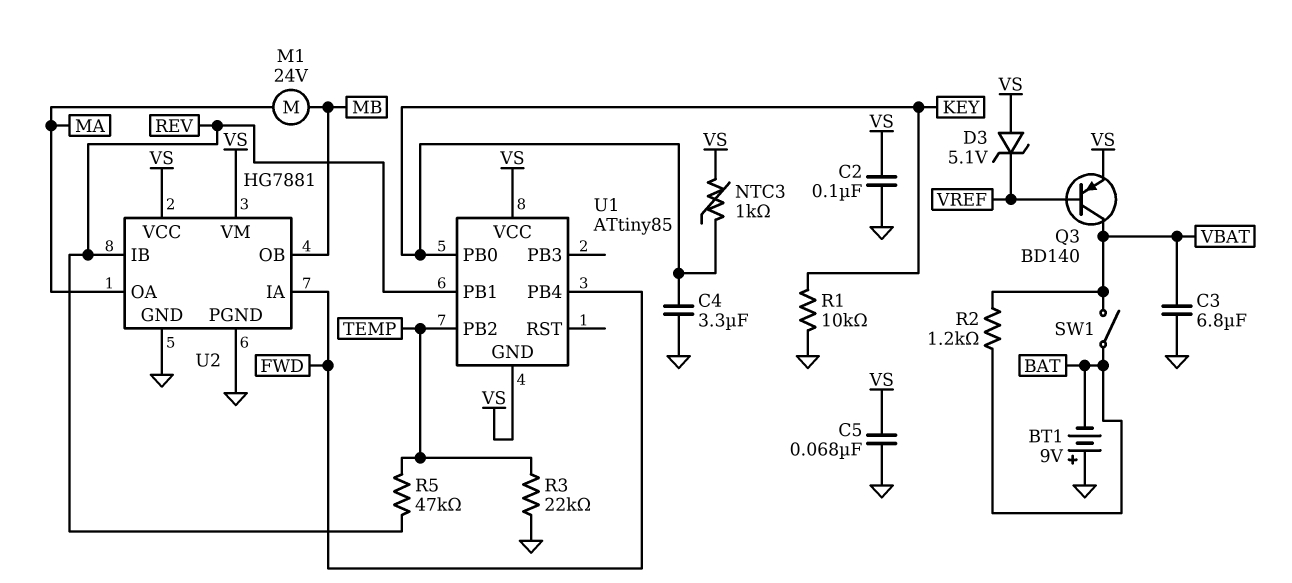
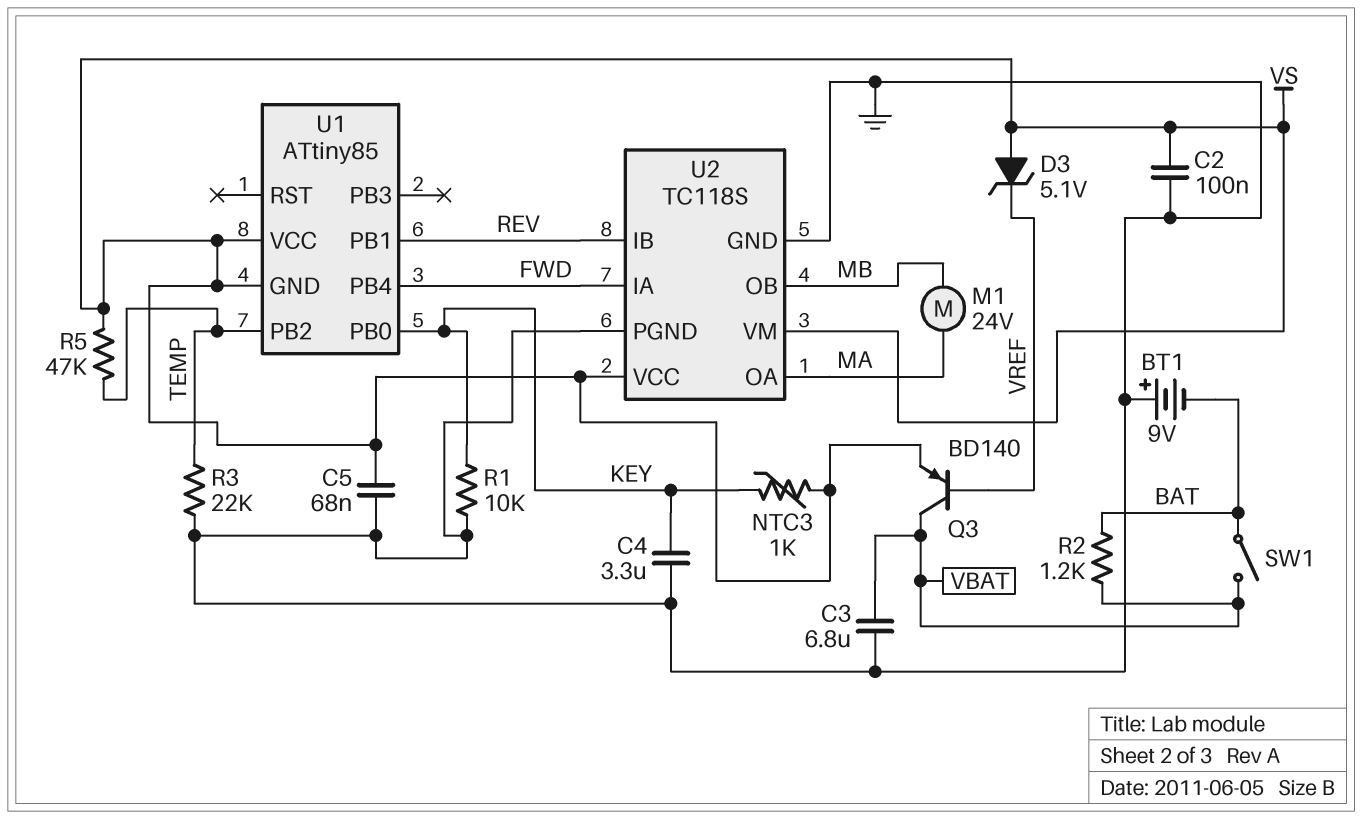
R5: 47k (REV, TEMP) -> 47k (TEMP, VS)
U2: HG7881 -> TC118S

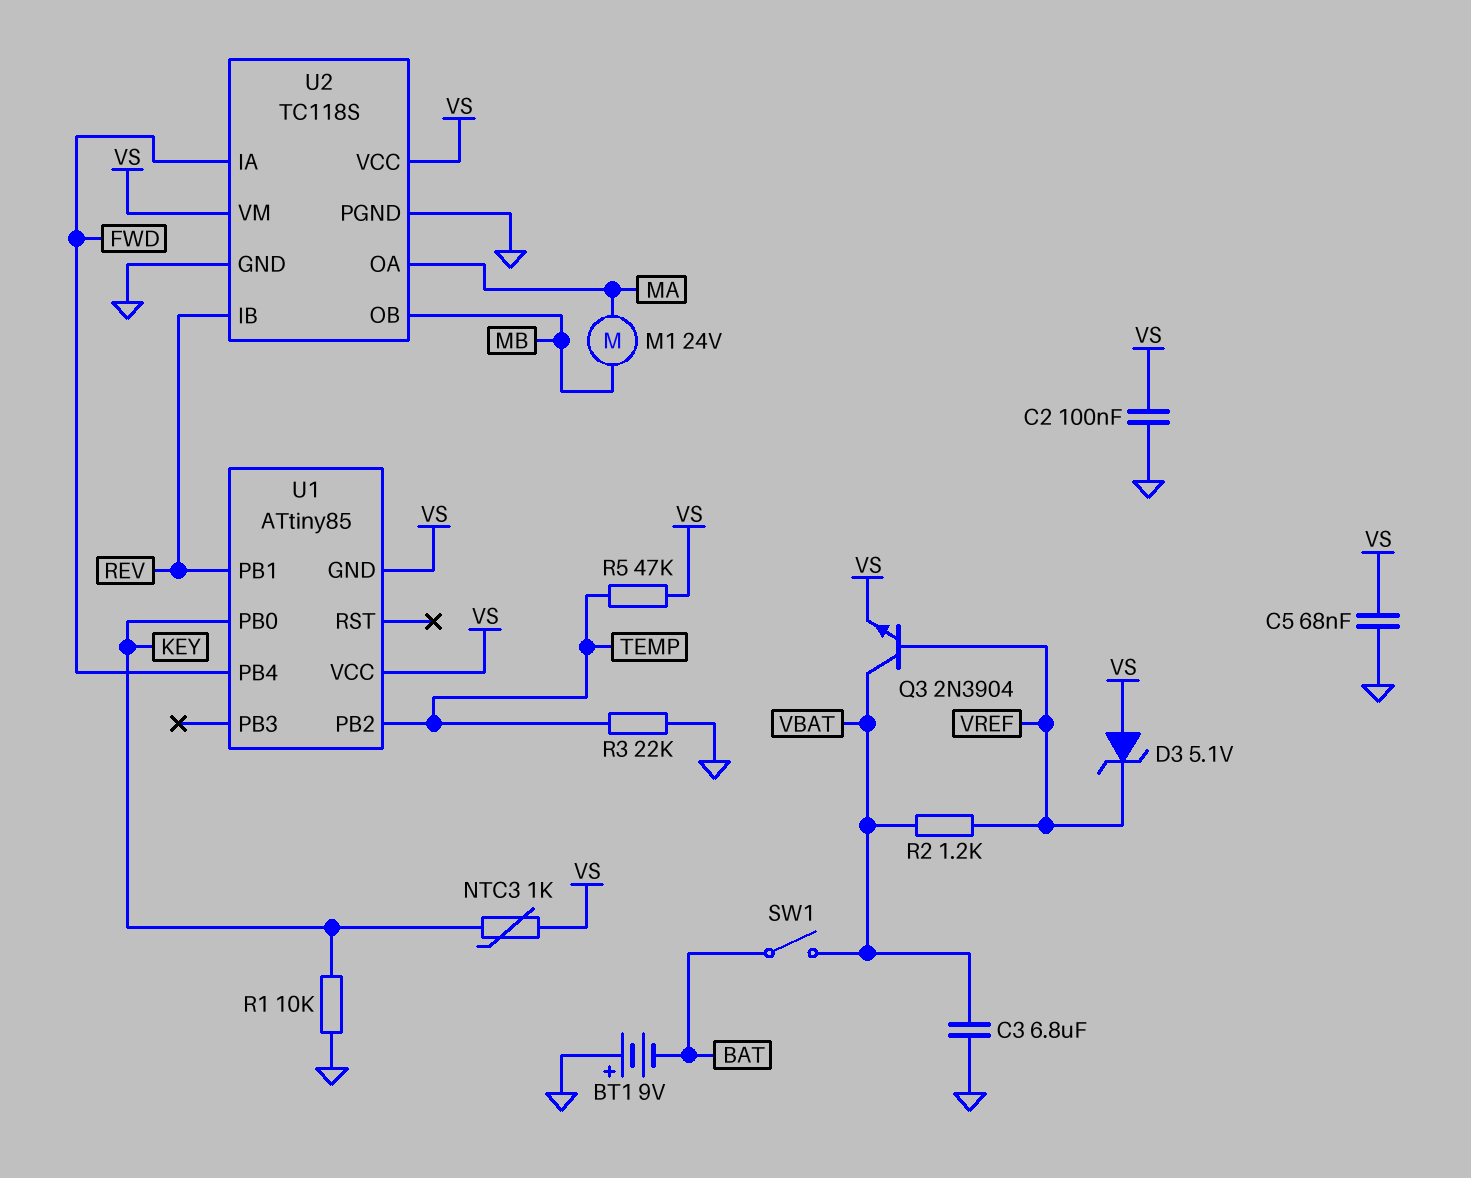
C4: 3.3uF (GND, KEY) -> none
Q3: PNP BD140 (B VREF, C VBAT, E VS) -> NPN 2N3904 (B VREF, C VBAT, E VS)
R2: 1.2k (BAT, VBAT) -> 1.2k (VBAT, VREF)

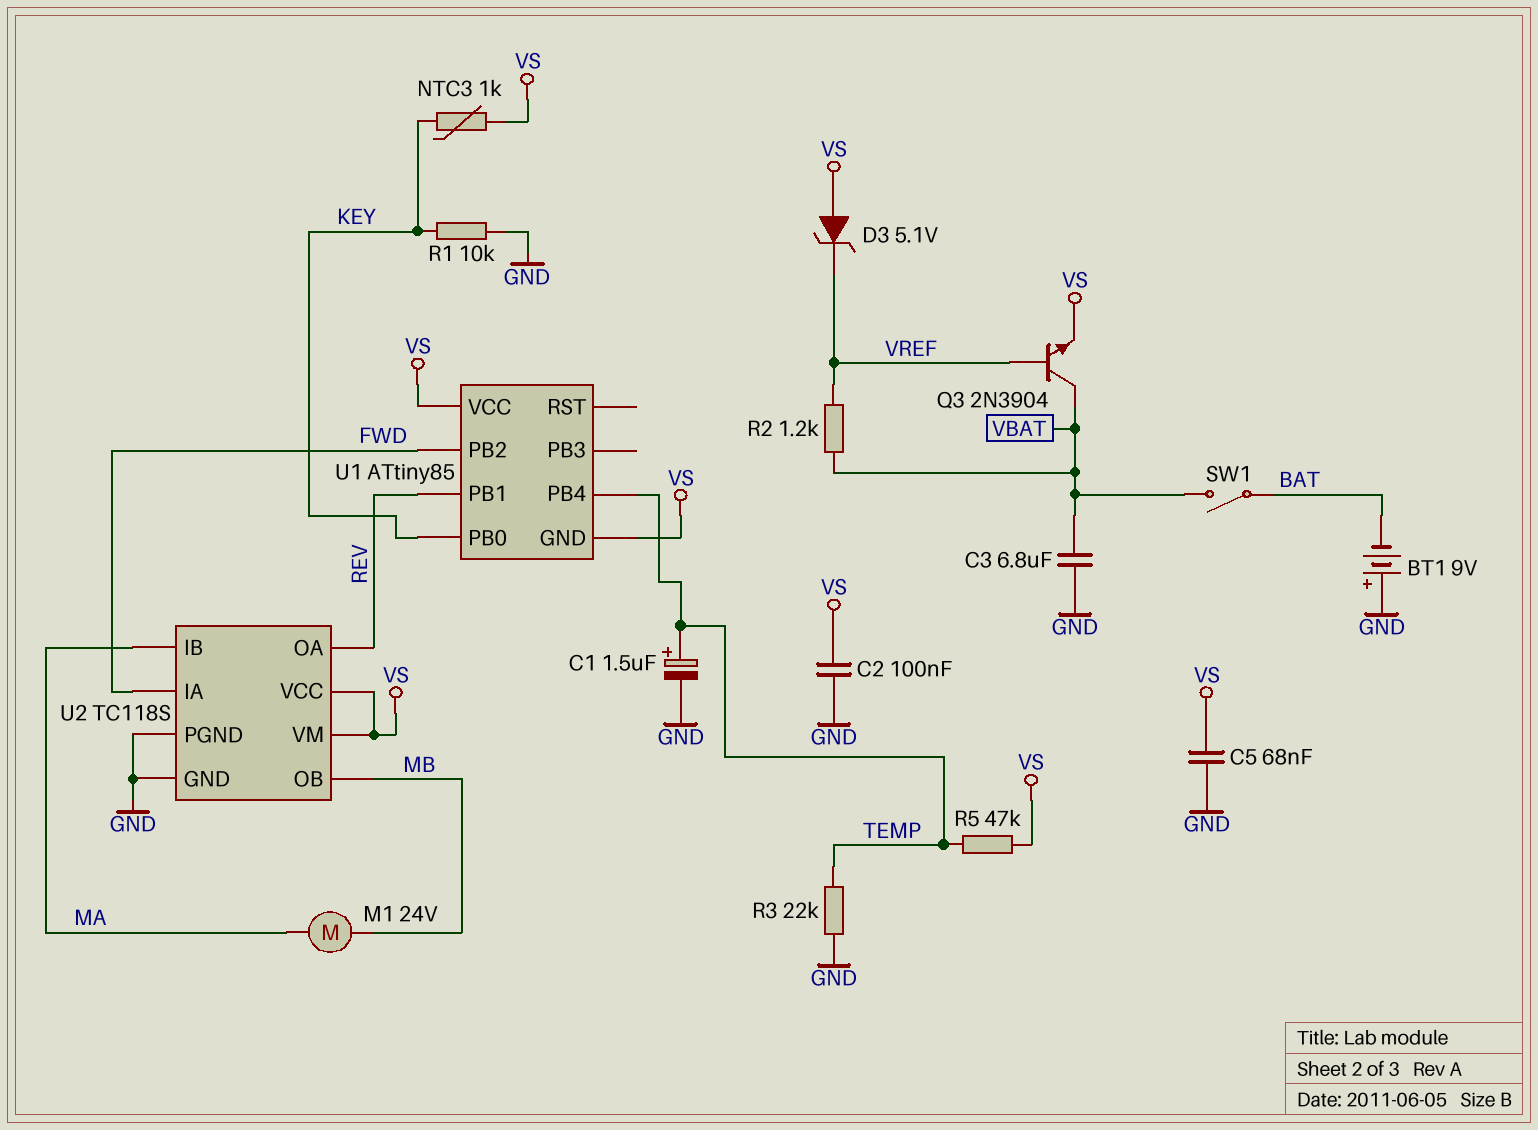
C1: none -> 1.5uF (plus TEMP, minus GND)
U1 pin PB2: TEMP -> FWD
U1 pin PB4: FWD -> TEMP
U2 pin IB: REV -> MA
U2 pin OA: MA -> REV

